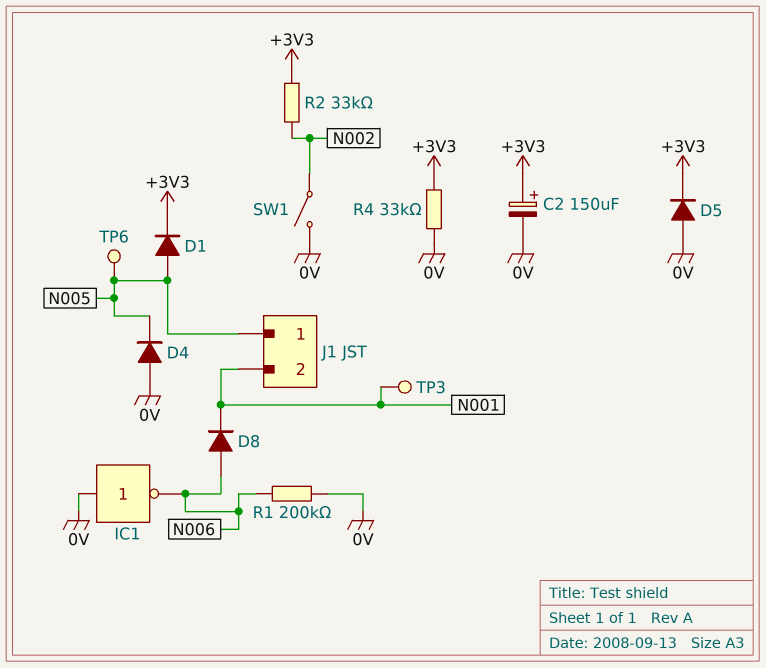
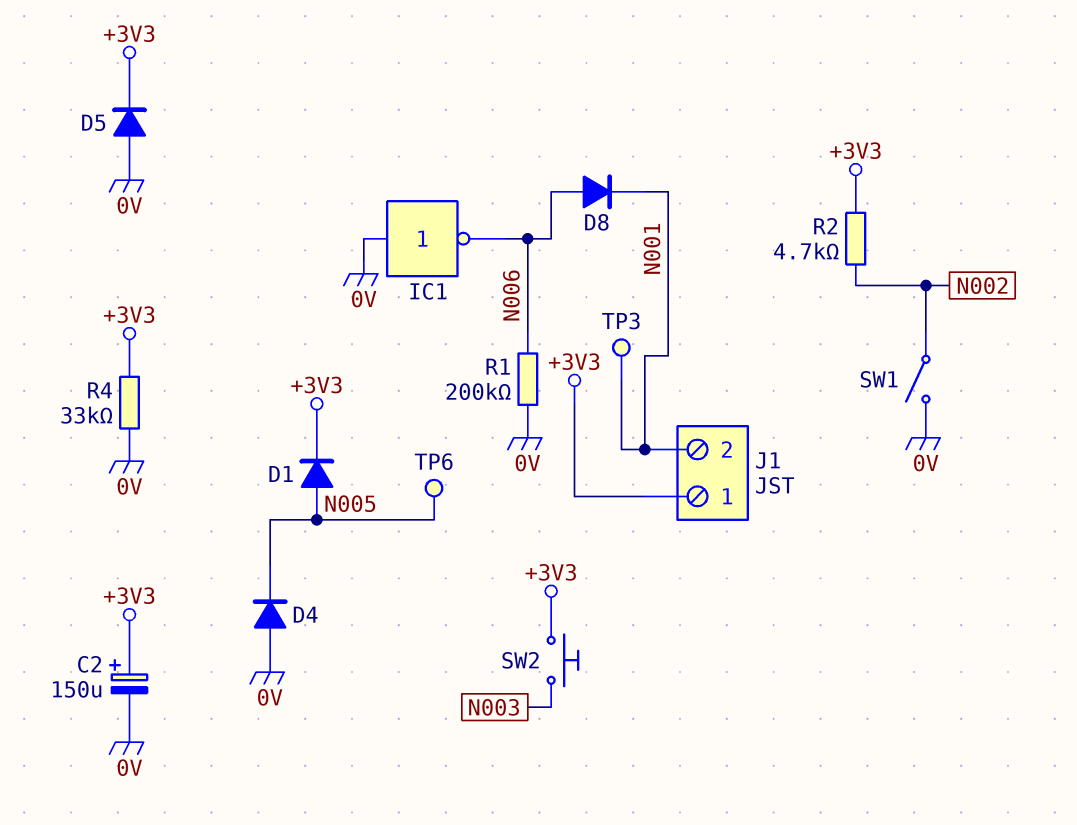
J1 pin 1: N005 -> +3V3
R2: 33k (+3V3, N002) -> 4.7k (+3V3, N002)
SW2: none -> button (+3V3, N003)

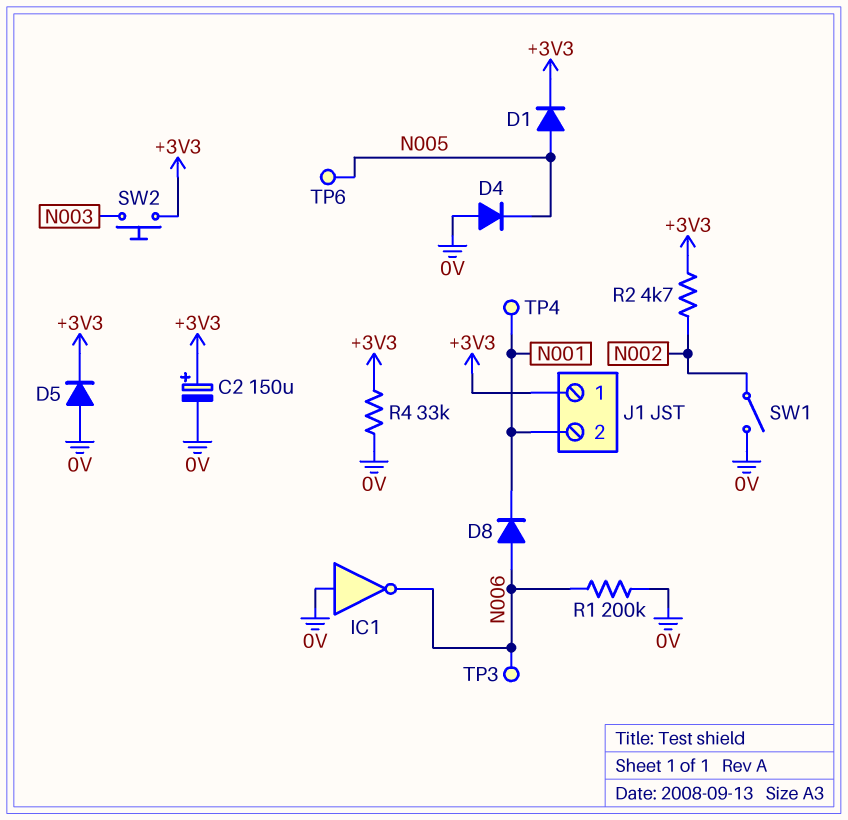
TP3: test point (N001) -> test point (N006)
TP4: none -> test point (N001)

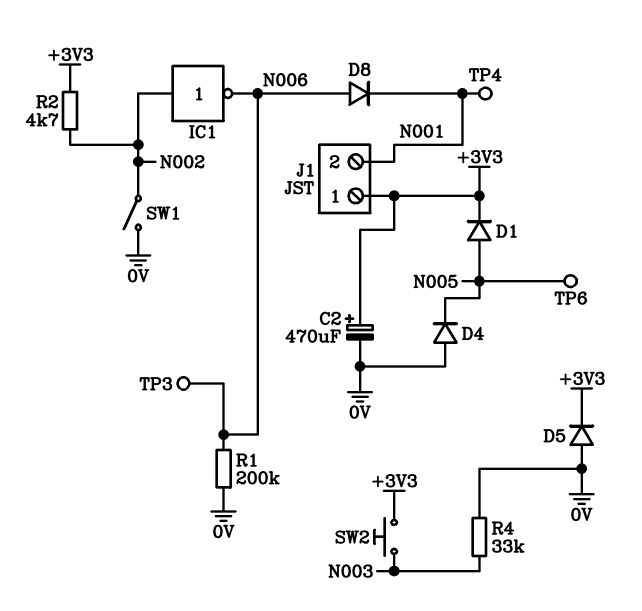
C2: 150uF (plus +3V3, minus 0V) -> 470uF (plus +3V3, minus 0V)
IC1: NOT (in 0V, out N006) -> NOT (in N002, out N006)
R4: 33k (+3V3, 0V) -> 33k (0V, N003)

